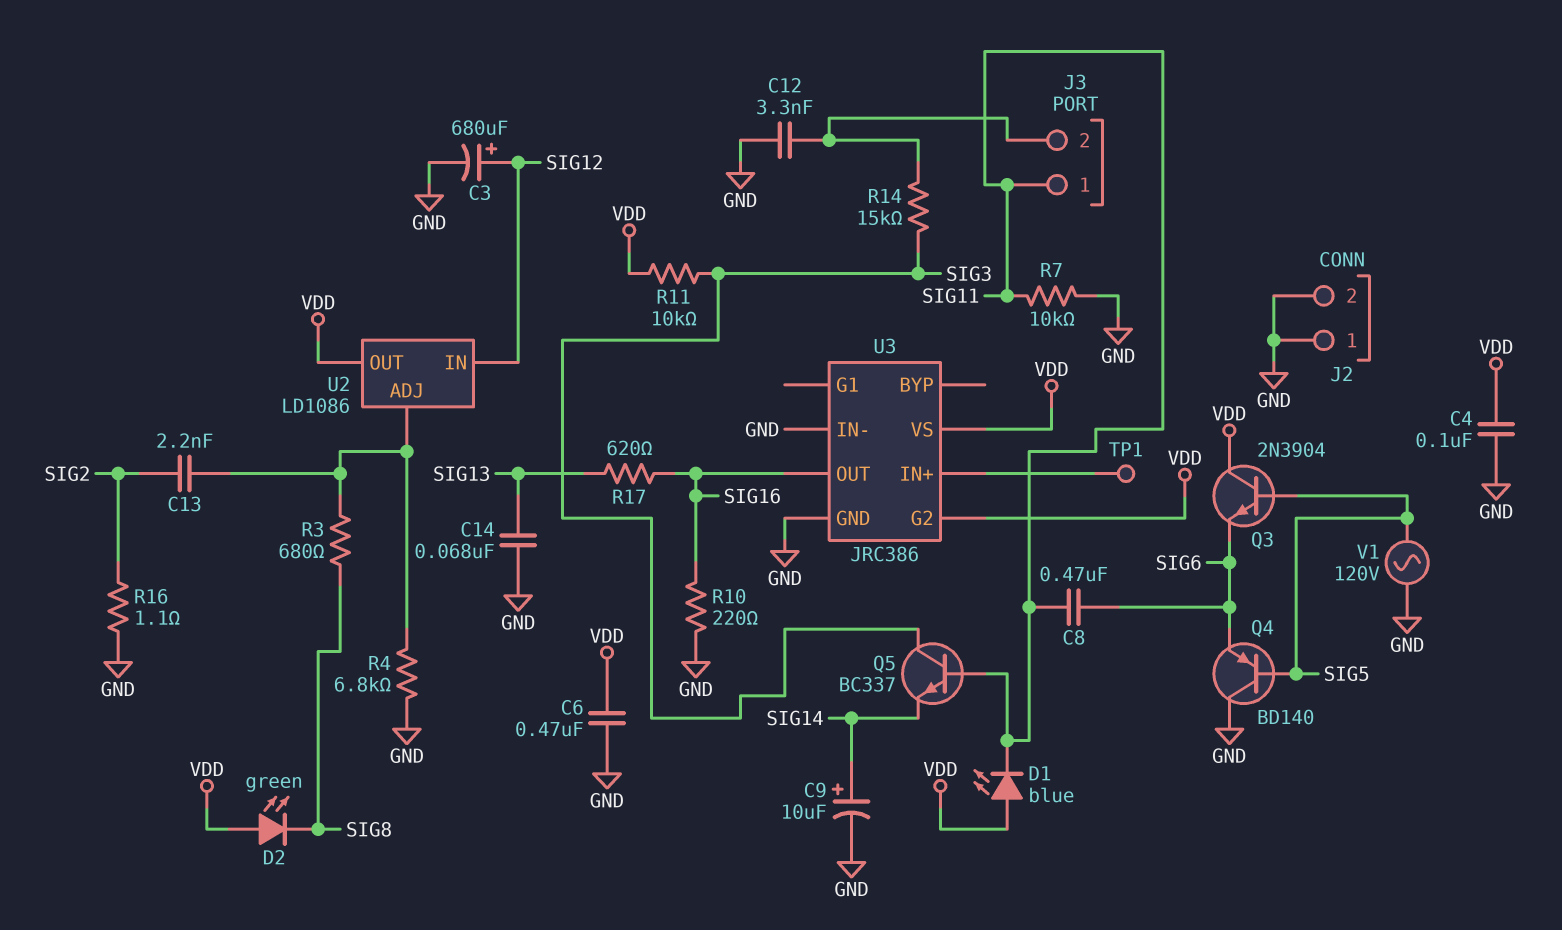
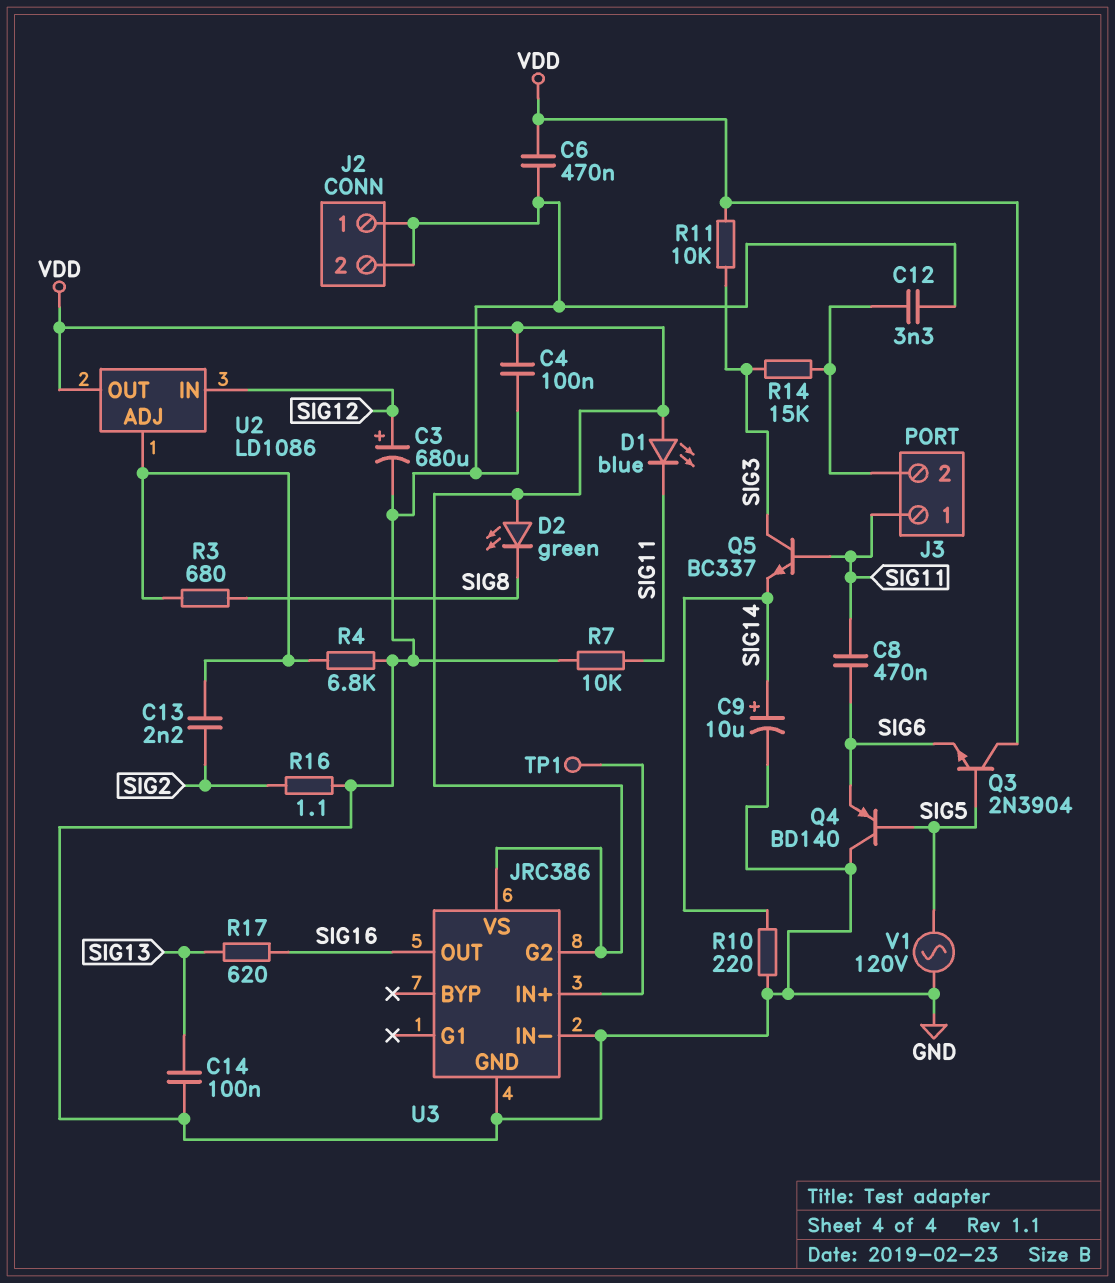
C14: 68nF (GND, SIG13) -> 100nF (GND, SIG13)
R10: 220 (GND, SIG16) -> 220 (GND, SIG14)

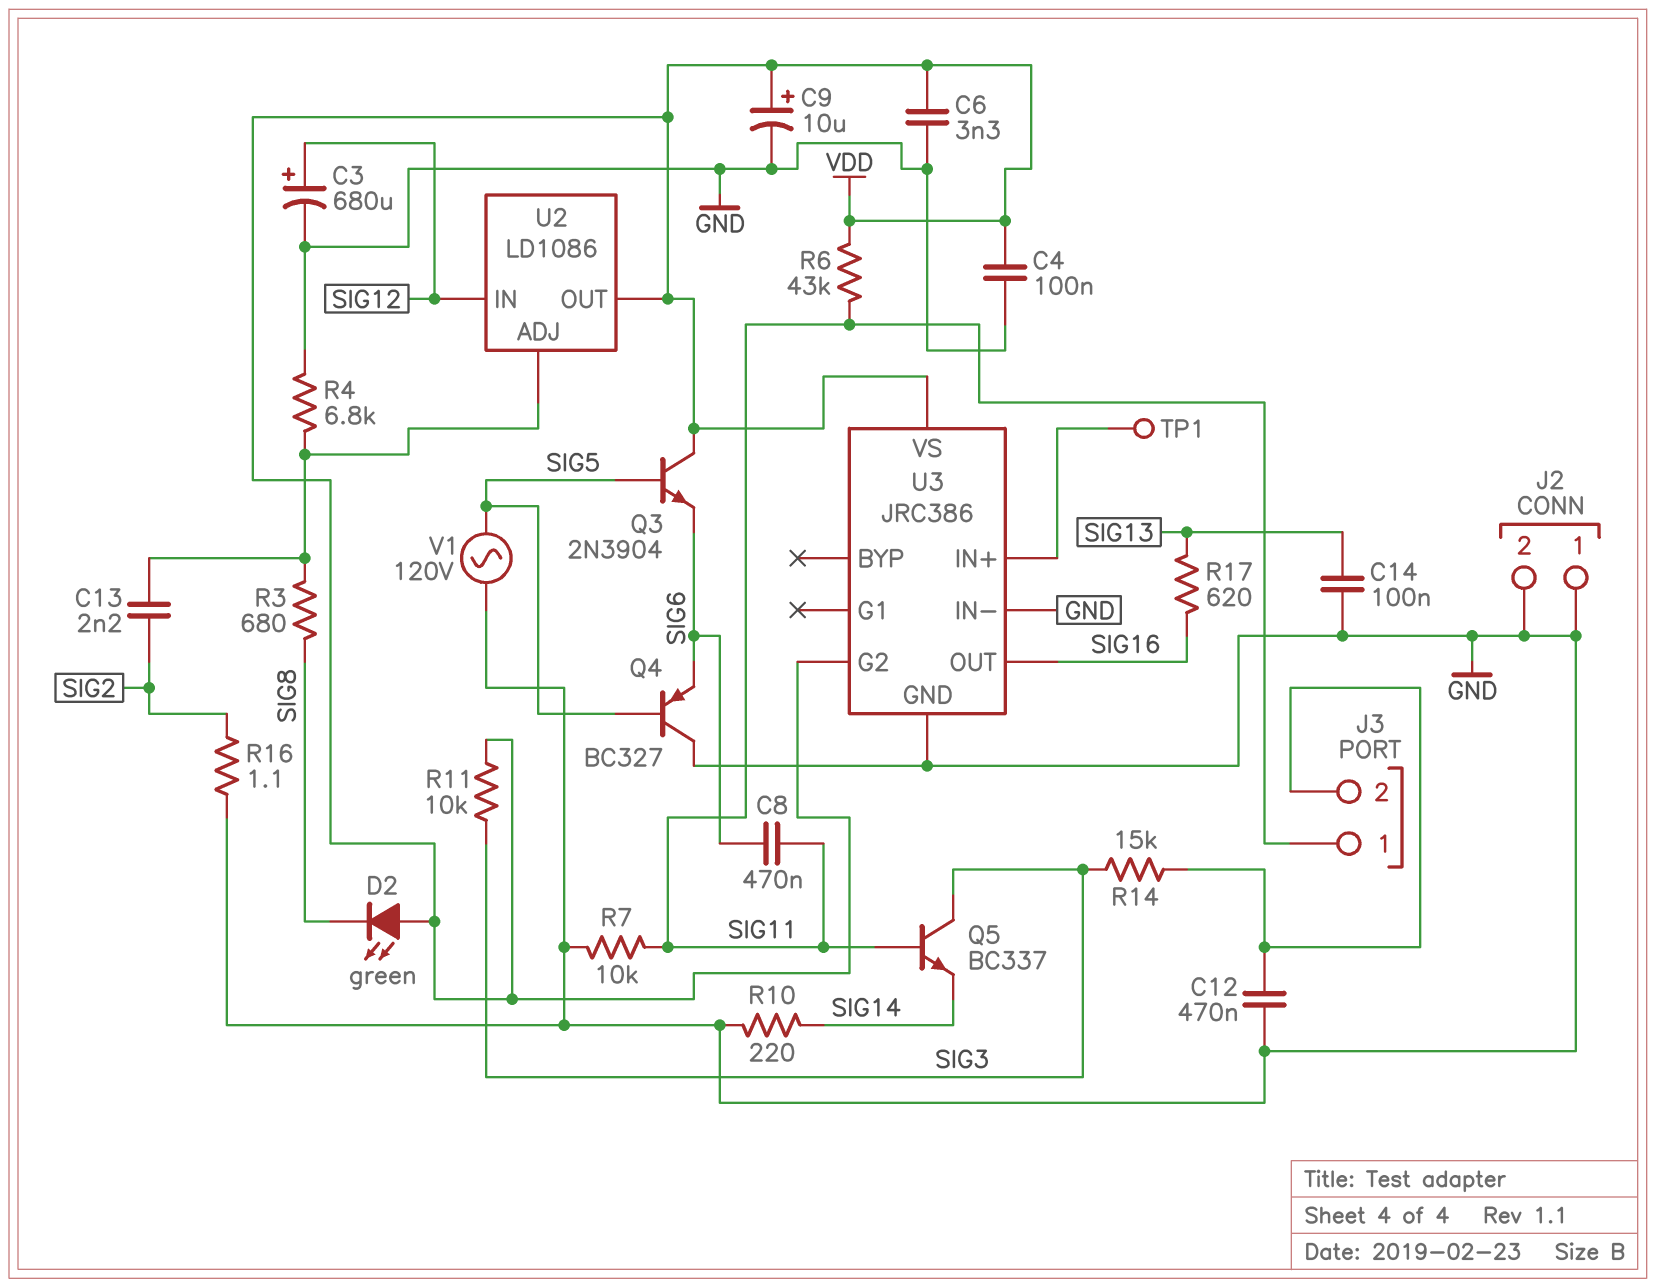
C6: 470nF (GND, VDD) -> 3.3nF (GND, VDD)
C9: 10uF (plus SIG14, minus GND) -> 10uF (plus VDD, minus GND)
C12: 3.3nF (GND, J3/2) -> 470nF (GND, J3/2)
D1: LED blue (A VDD, K SIG11) -> none
Q4: PNP BD140 (B SIG5, C GND, E SIG6) -> PNP BC327 (B SIG5, C GND, E SIG6)
R6: none -> 43k (SIG11, VDD)

